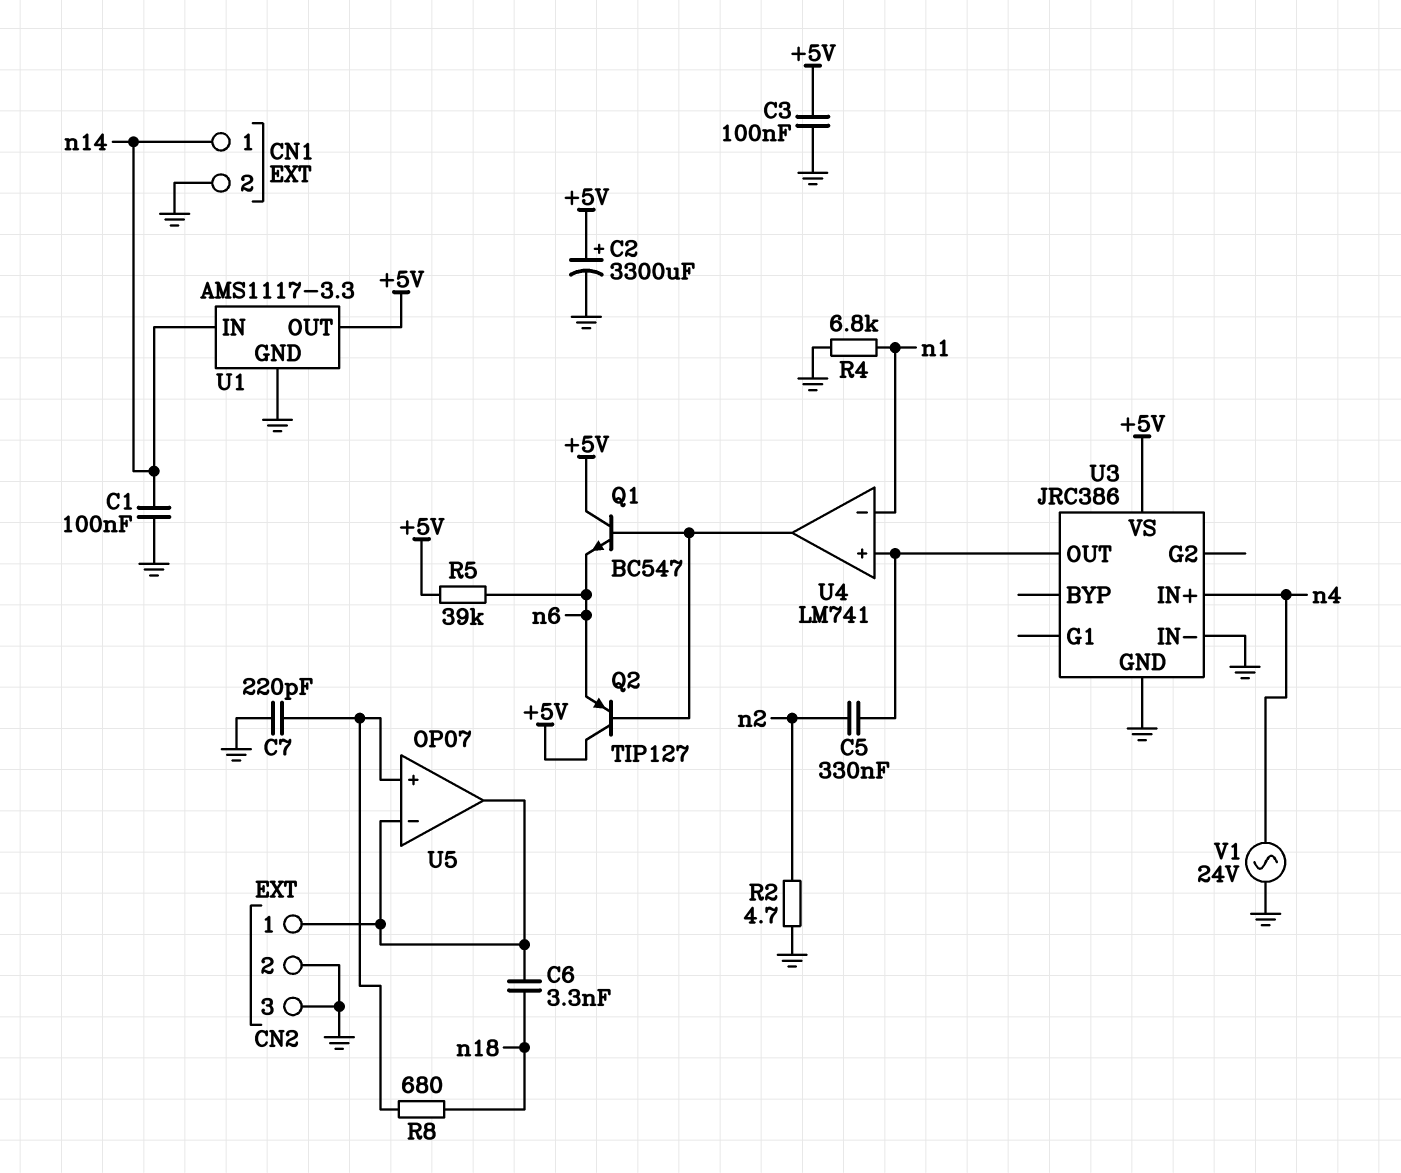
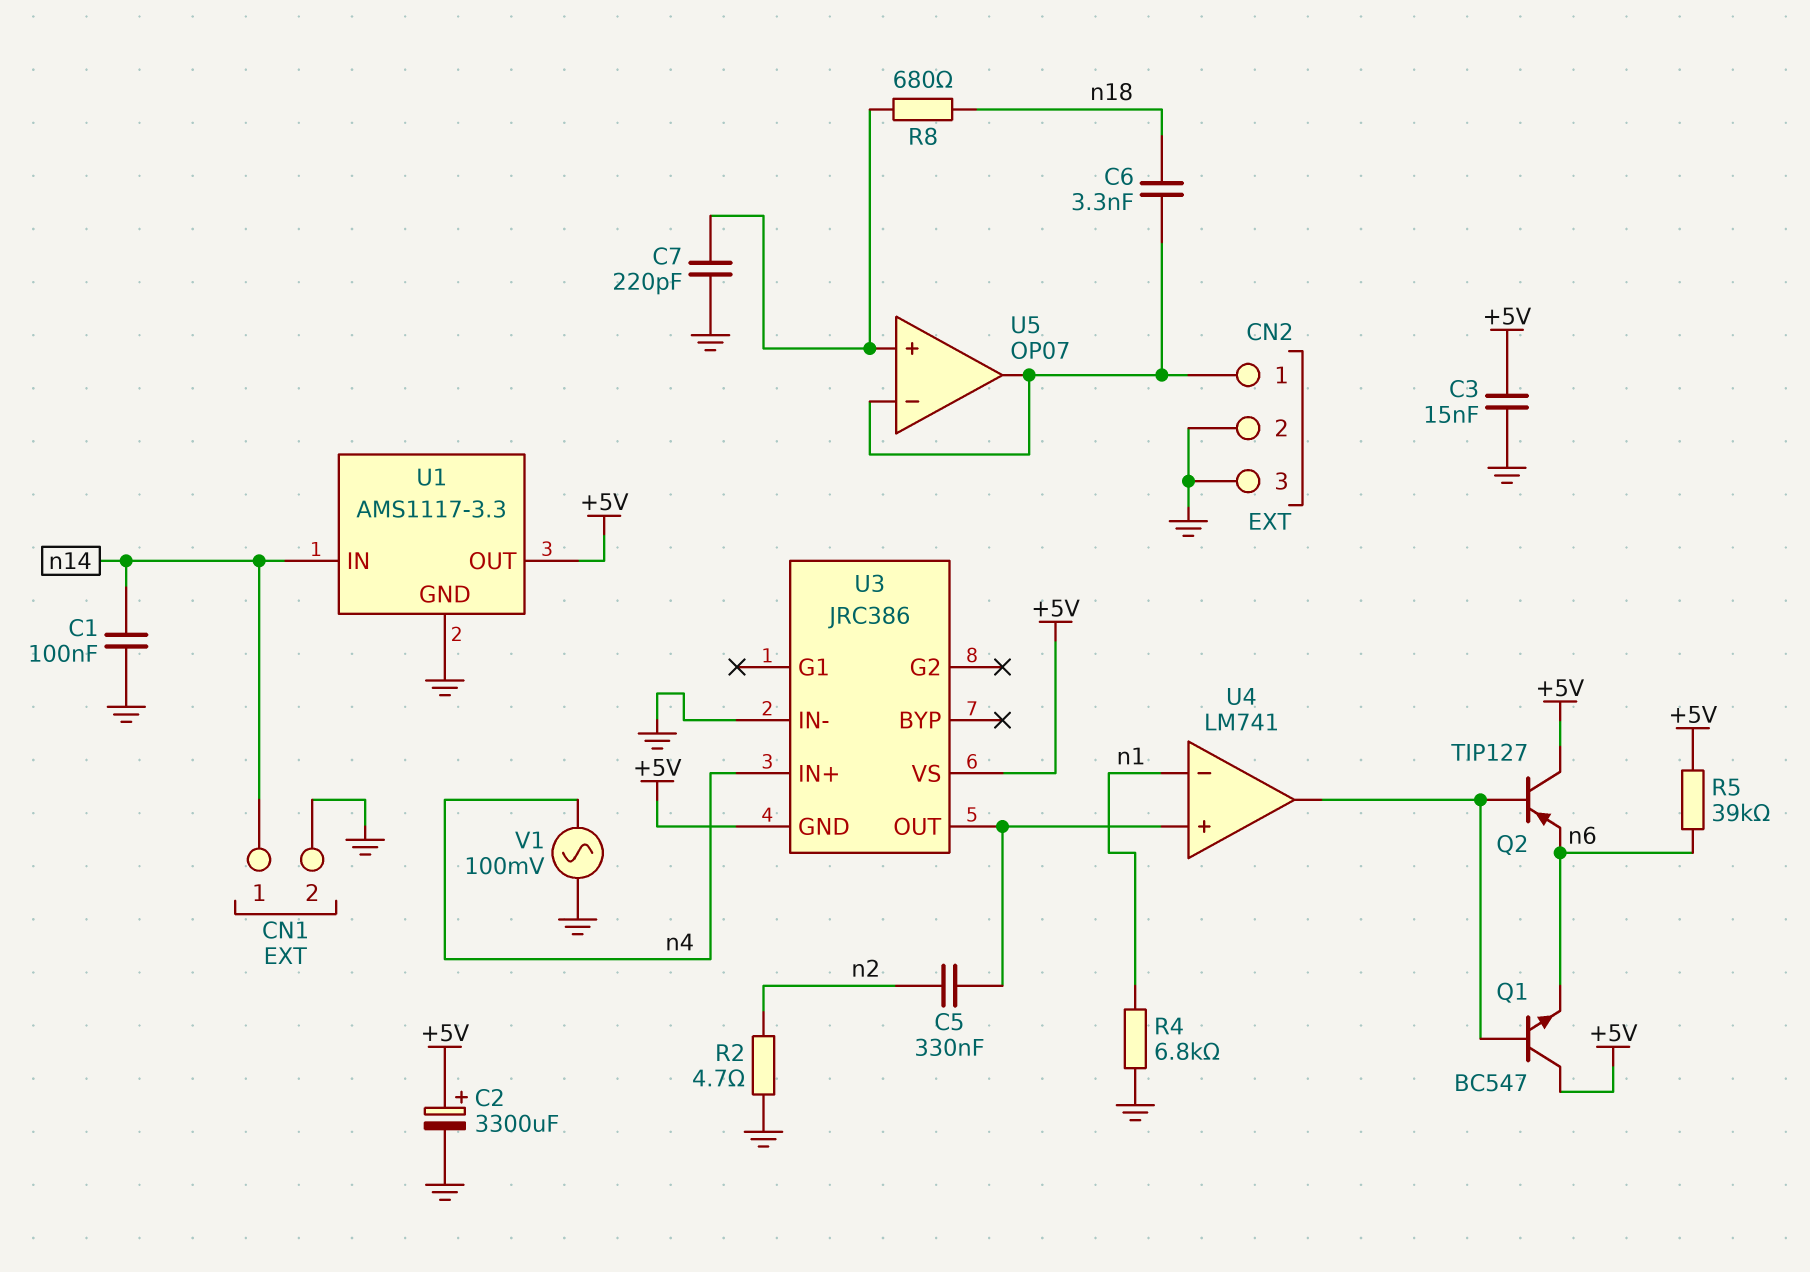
C3: 100nF (+5V, GND) -> 15nF (+5V, GND)
U3 pin GND: GND -> +5V
V1: AC 24V (GND, n4) -> AC 100mV (GND, n4)

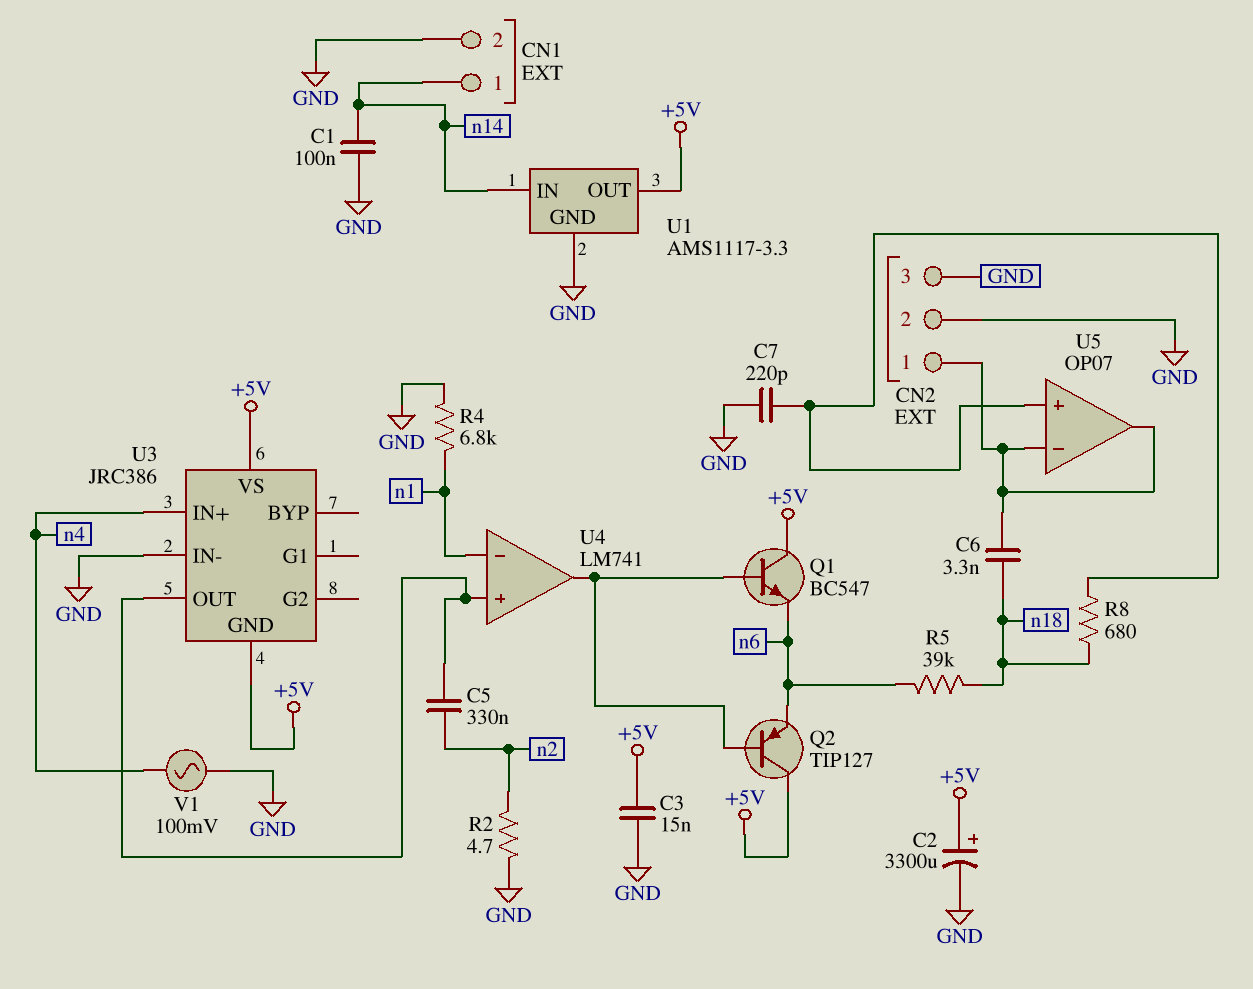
R5: 39k (+5V, n6) -> 39k (n6, n18)

